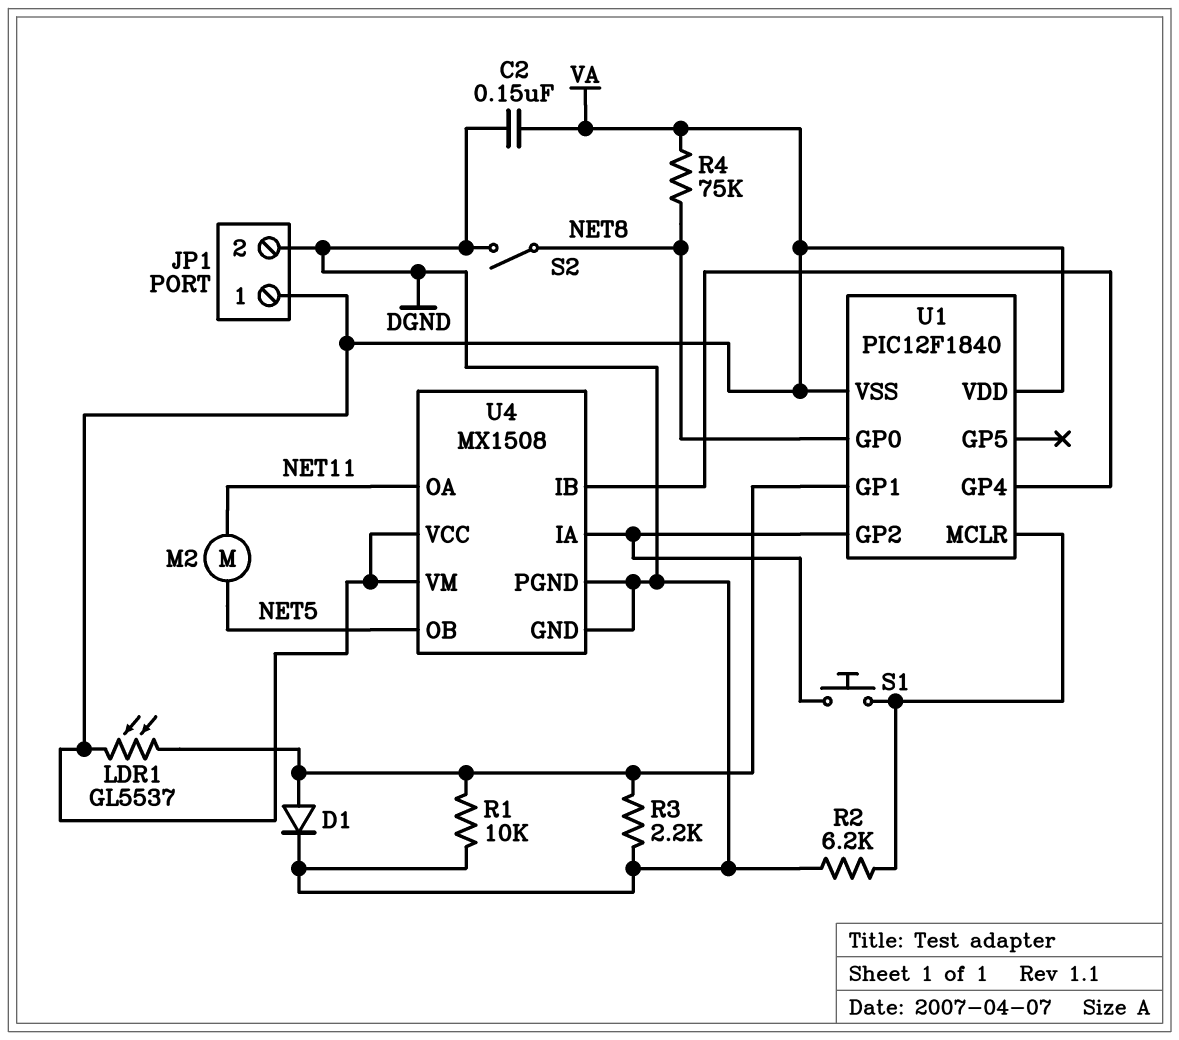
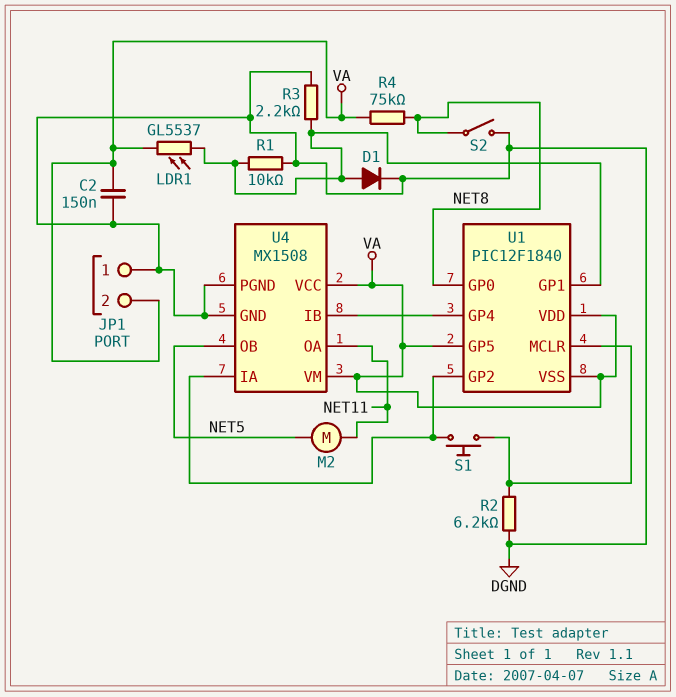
JP1 pin 1: VA -> DGND
JP1 pin 2: DGND -> VA
U1 pin GP5: none -> VA

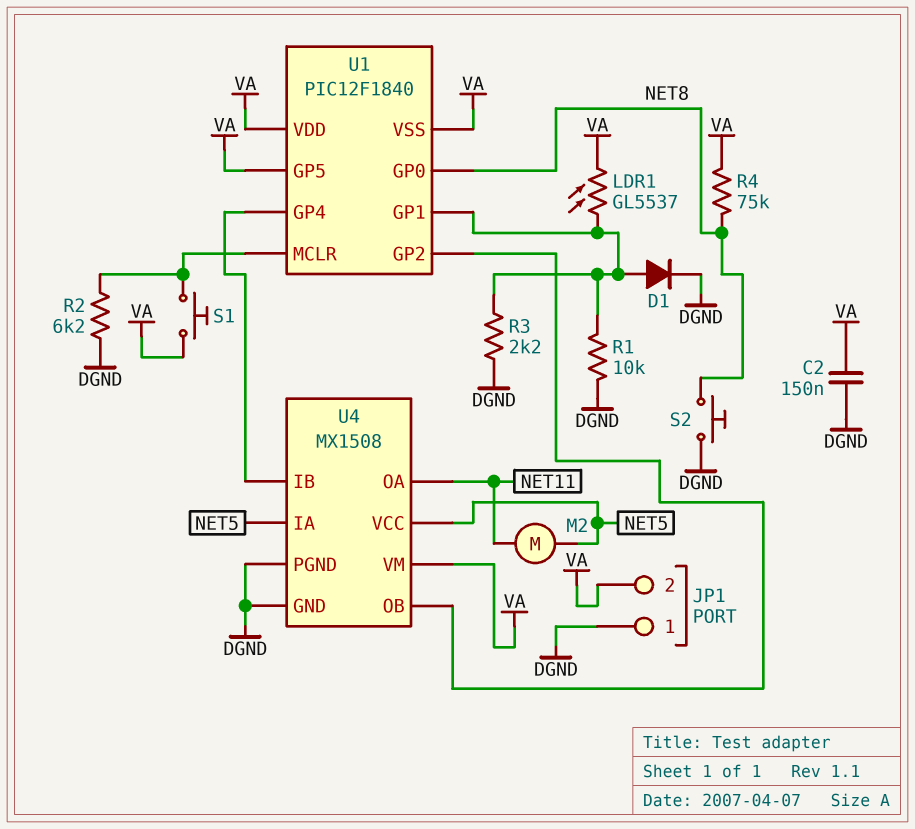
S1: button (U1/GP2, U1/MCLR) -> button (U1/MCLR, VA)
S2: switch (DGND, NET8) -> button (DGND, NET8)
U4 pin IA: U1/GP2 -> NET5
U4 pin OB: NET5 -> U1/GP2
U4 pin VCC: VA -> NET5

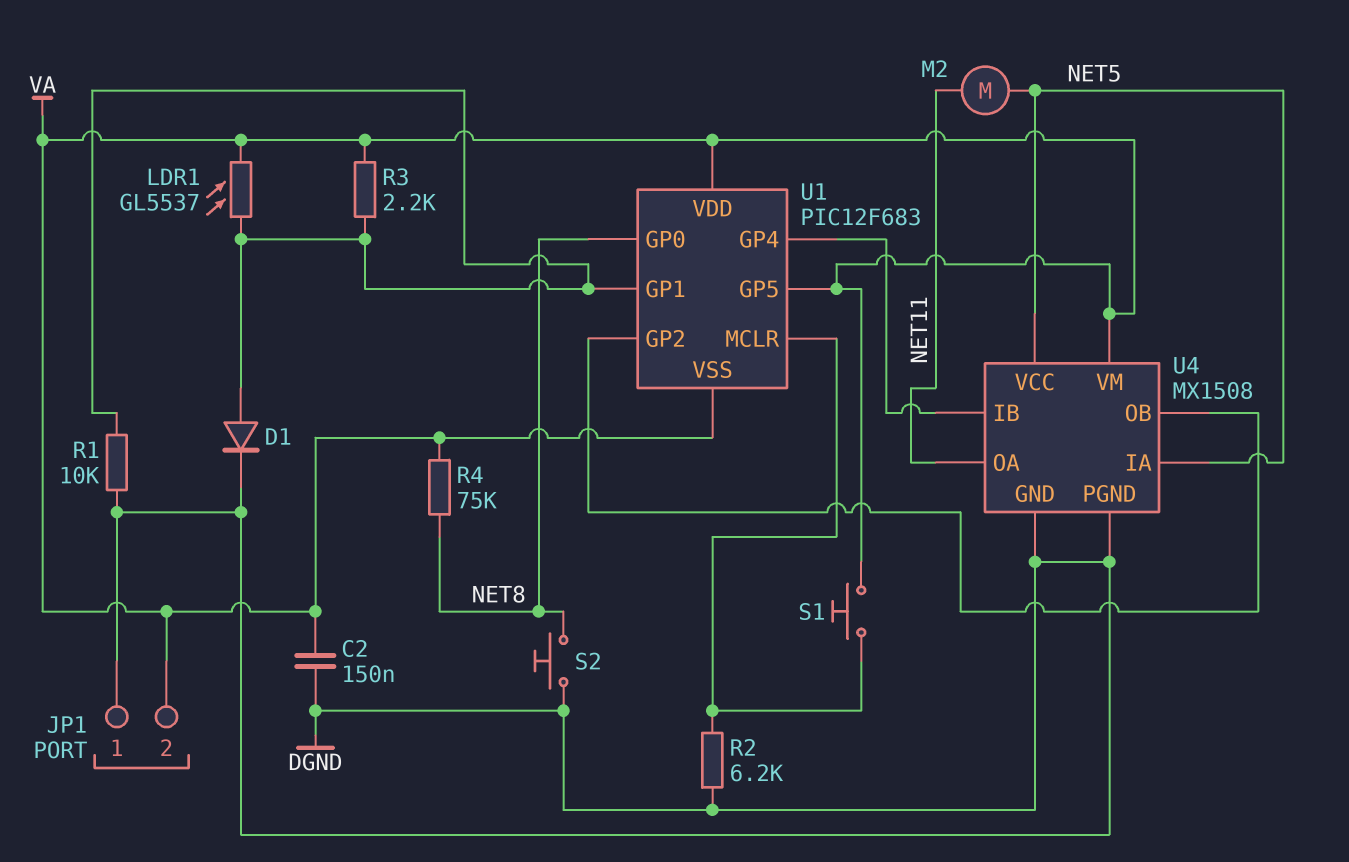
R3: 2.2k (DGND, U1/GP1) -> 2.2k (U1/GP1, VA)
U1: PIC12F1840 -> PIC12F683

